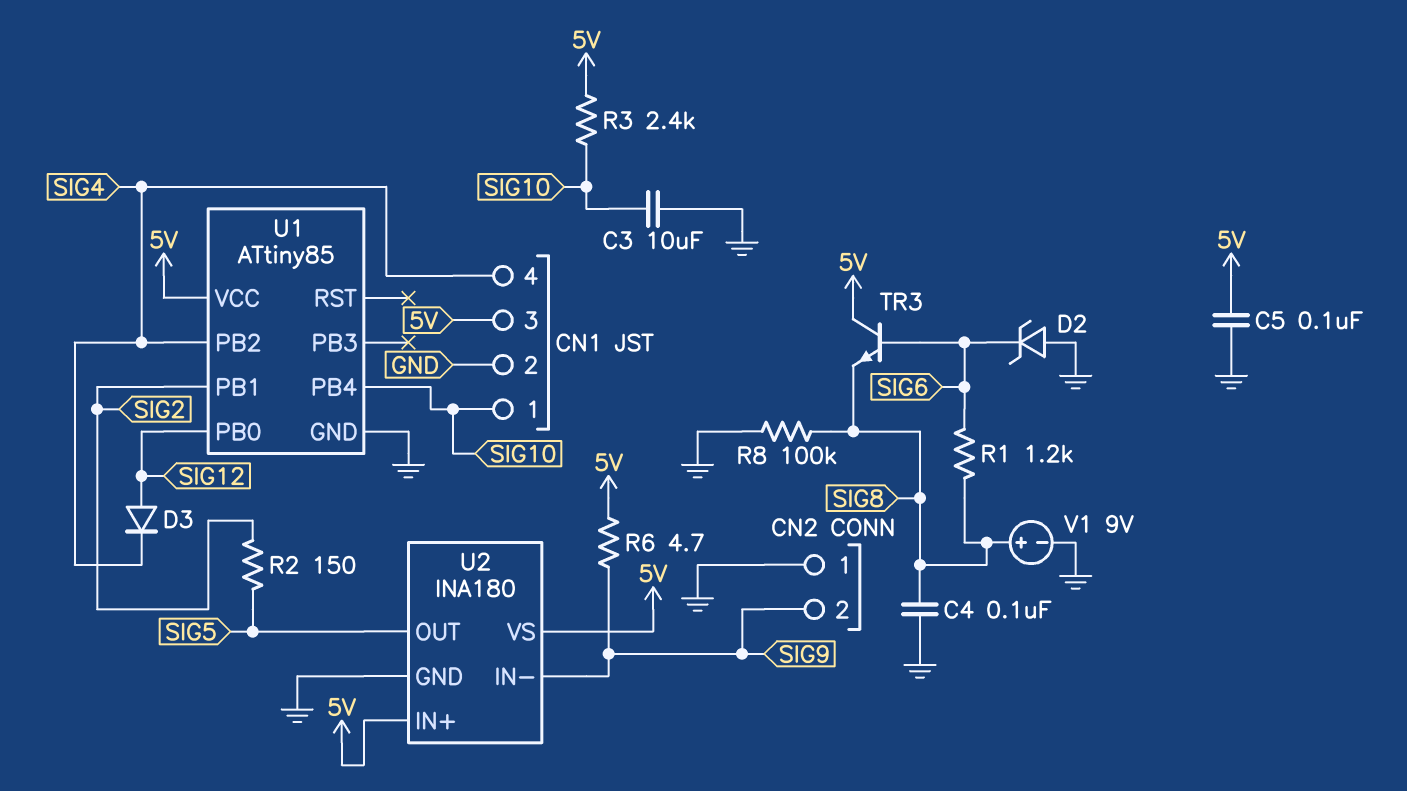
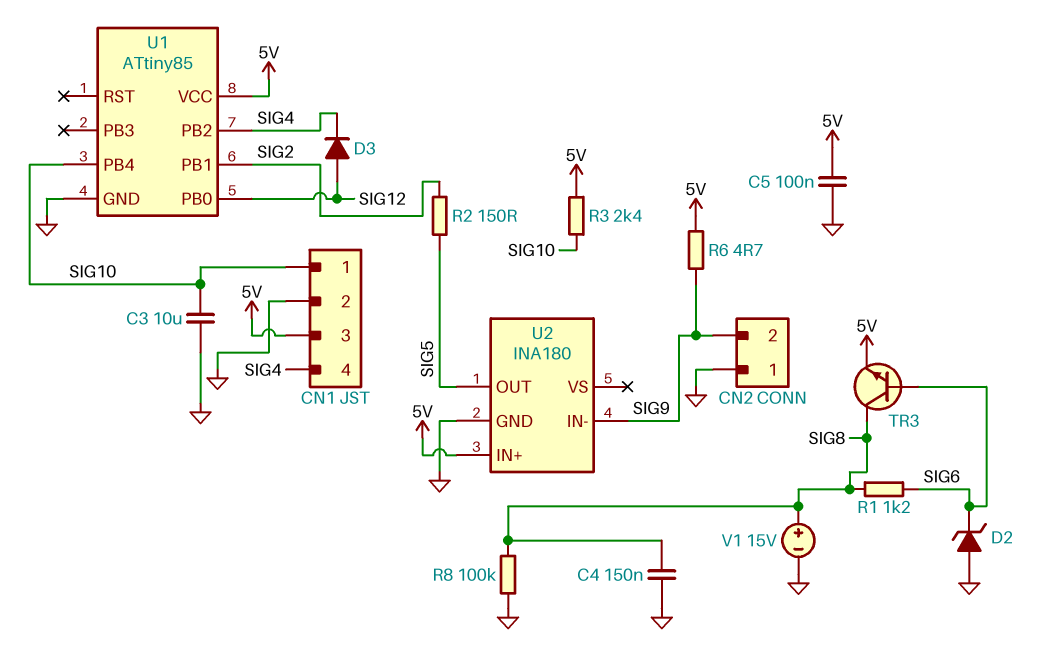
C4: 100nF (GND, SIG8) -> 150nF (GND, SIG8)
TR3: NPN (B SIG6, C 5V, E SIG8) -> NPN (B SIG6, C SIG8, E 5V)
U2 pin VS: 5V -> none
V1: 9V (plus SIG8, minus GND) -> 15V (plus SIG8, minus GND)

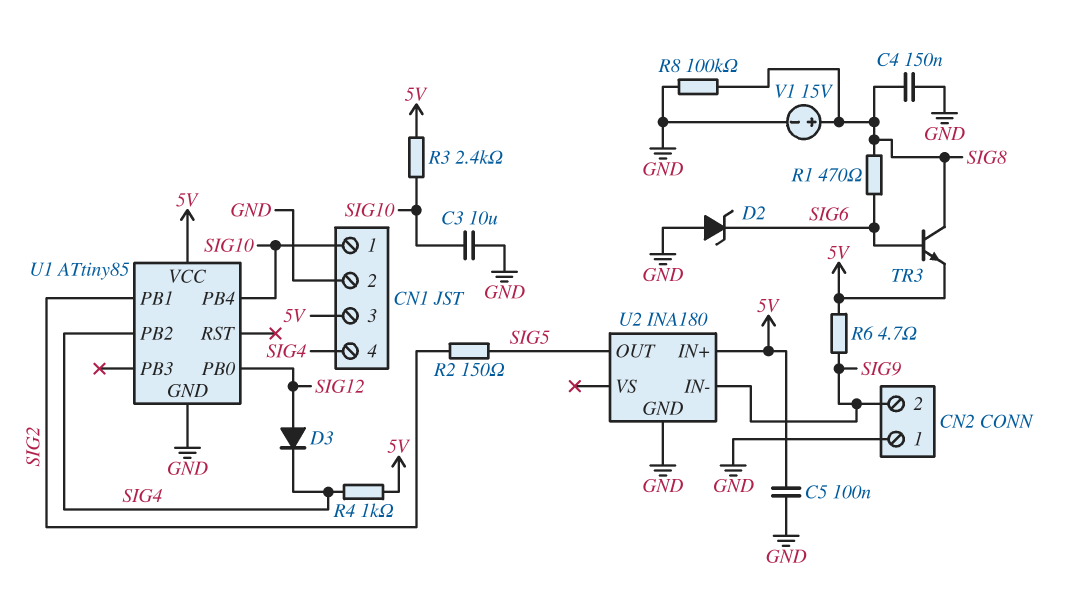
R1: 1.2k (SIG6, SIG8) -> 470 (SIG6, SIG8)
R4: none -> 1k (5V, SIG4)

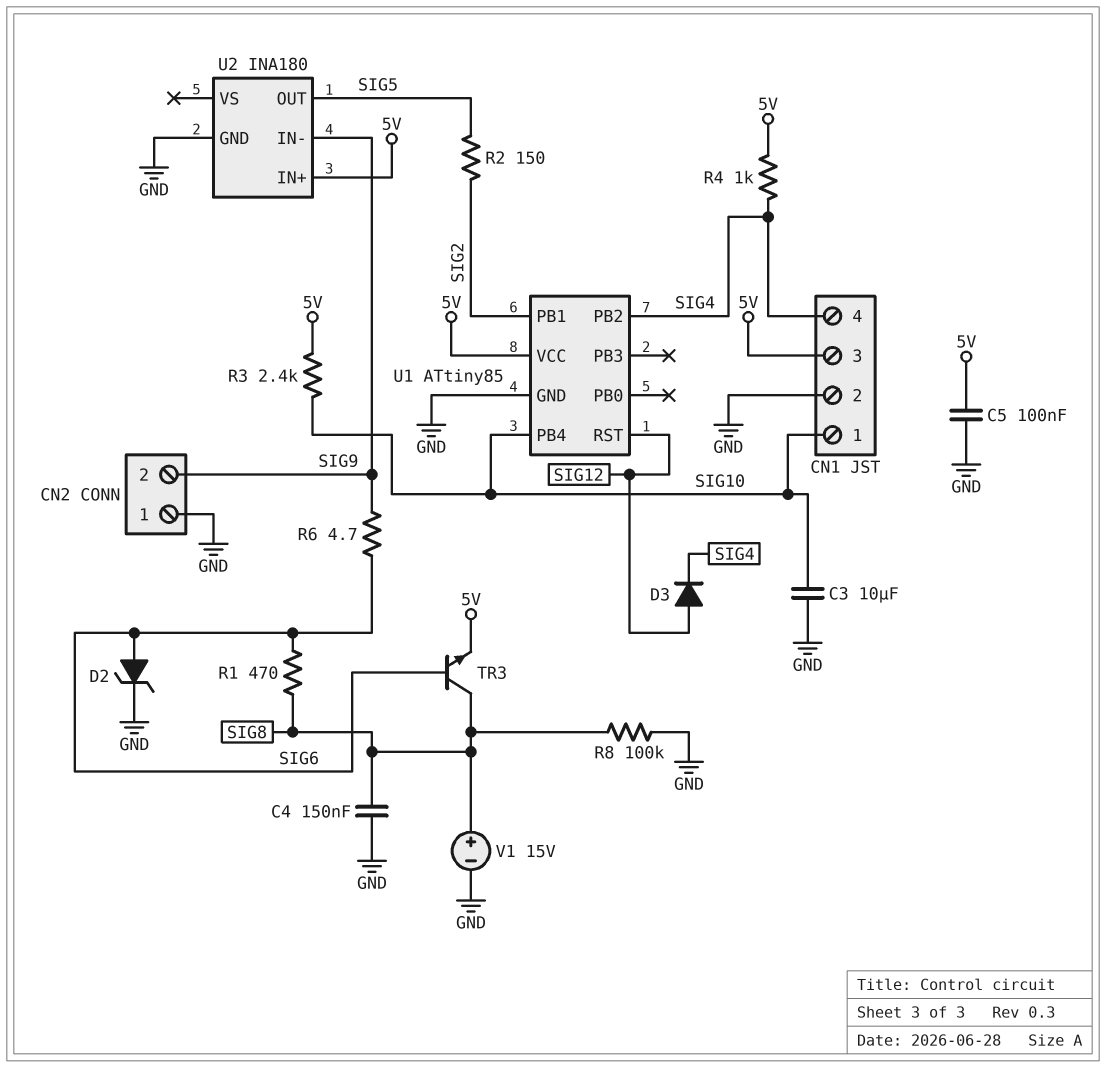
D2: zener (A GND, K SIG6) -> zener (A SIG6, K GND)
R6: 4.7 (5V, SIG9) -> 4.7 (SIG6, SIG9)
U1 pin PB0: SIG12 -> none
U1 pin RST: none -> SIG12

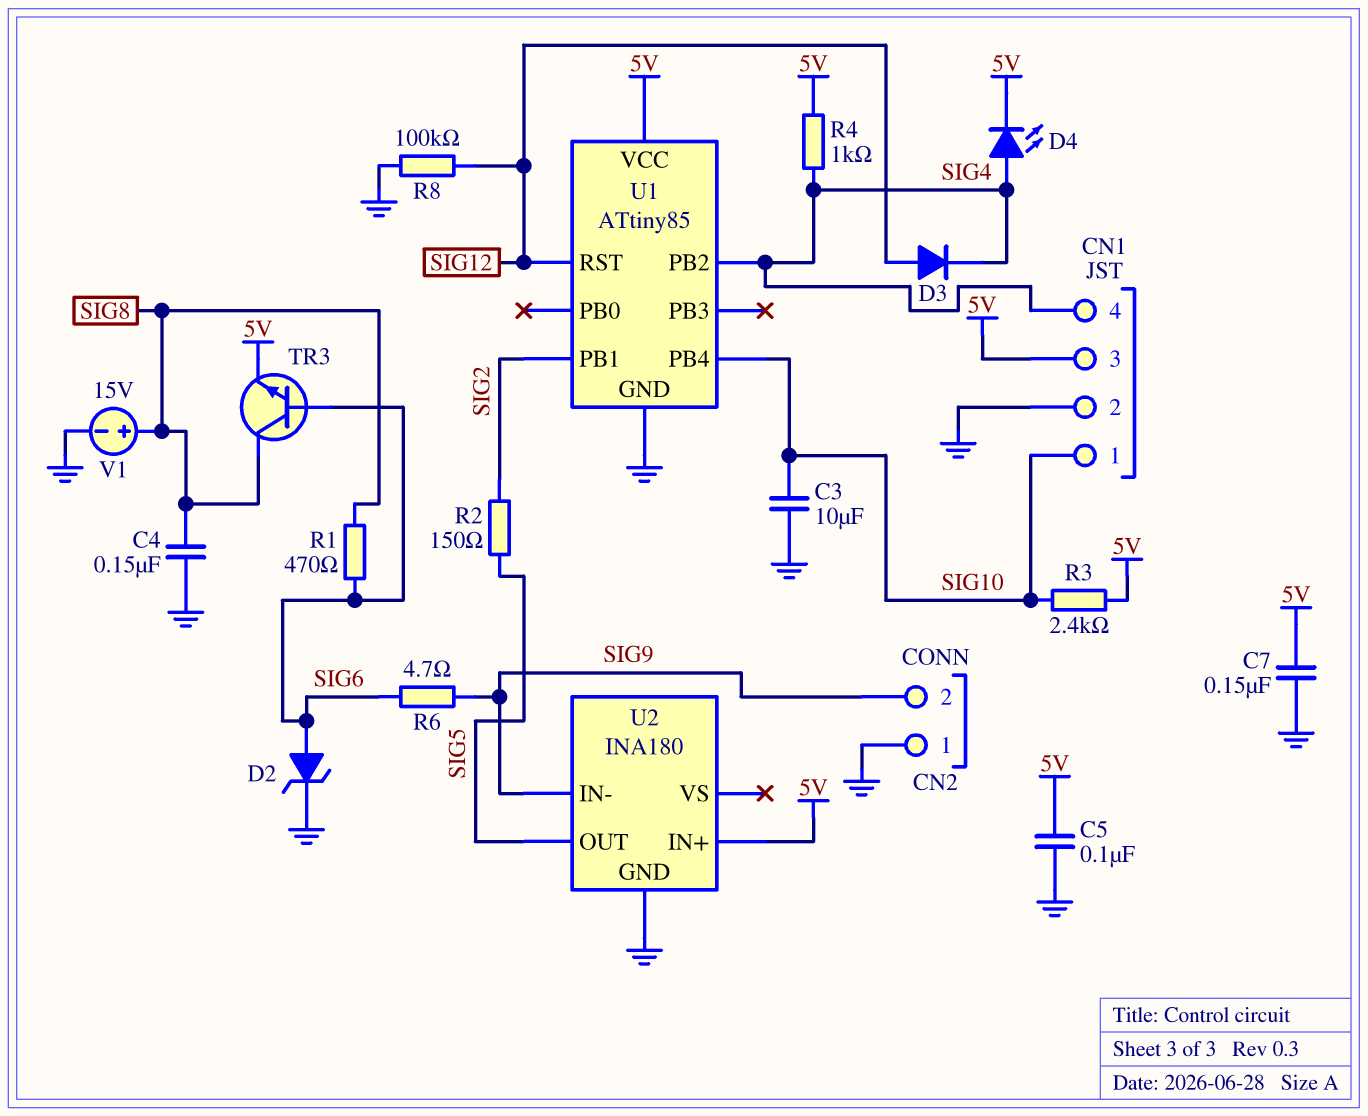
C7: none -> 150nF (5V, GND)
D4: none -> LED (A SIG4, K 5V)
R8: 100k (GND, SIG8) -> 100k (GND, SIG12)

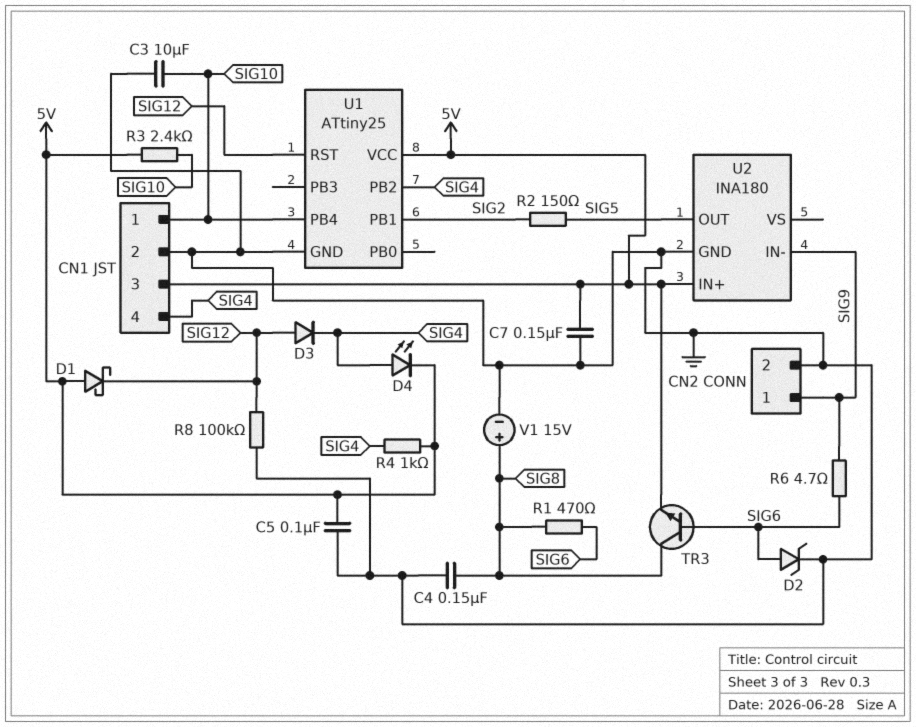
CN2 pin 1: GND -> SIG9
CN2 pin 2: SIG9 -> GND
D1: none -> schottky (A 5V, K SIG12)
U1: ATtiny85 -> ATtiny25

